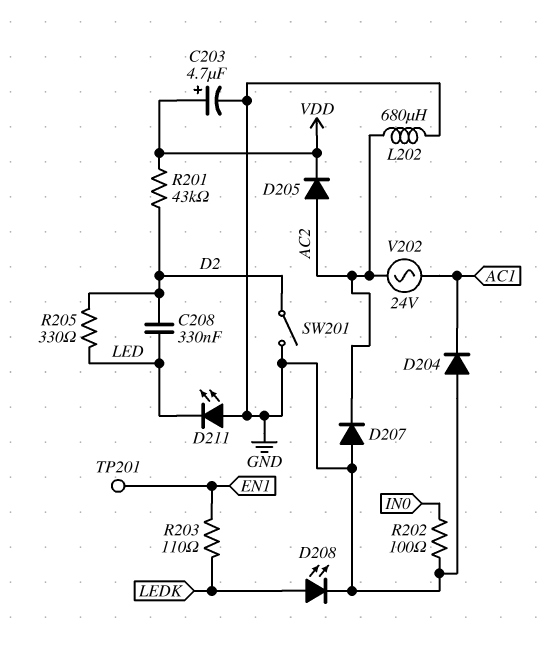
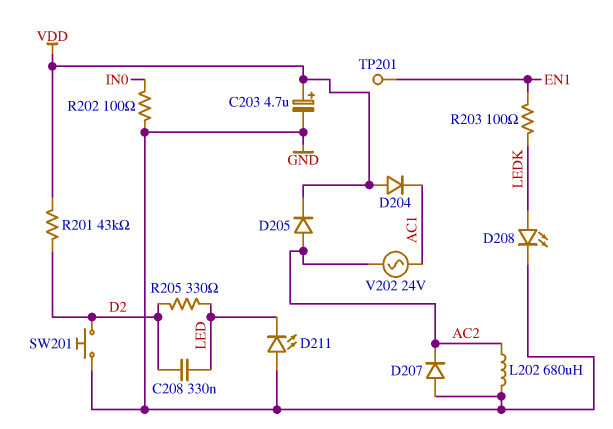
D204: diode (A GND, K AC1) -> diode (A VDD, K AC1)
R203: 110 (EN1, LEDK) -> 100 (EN1, LEDK)
SW201: switch (D2, GND) -> button (D2, GND)

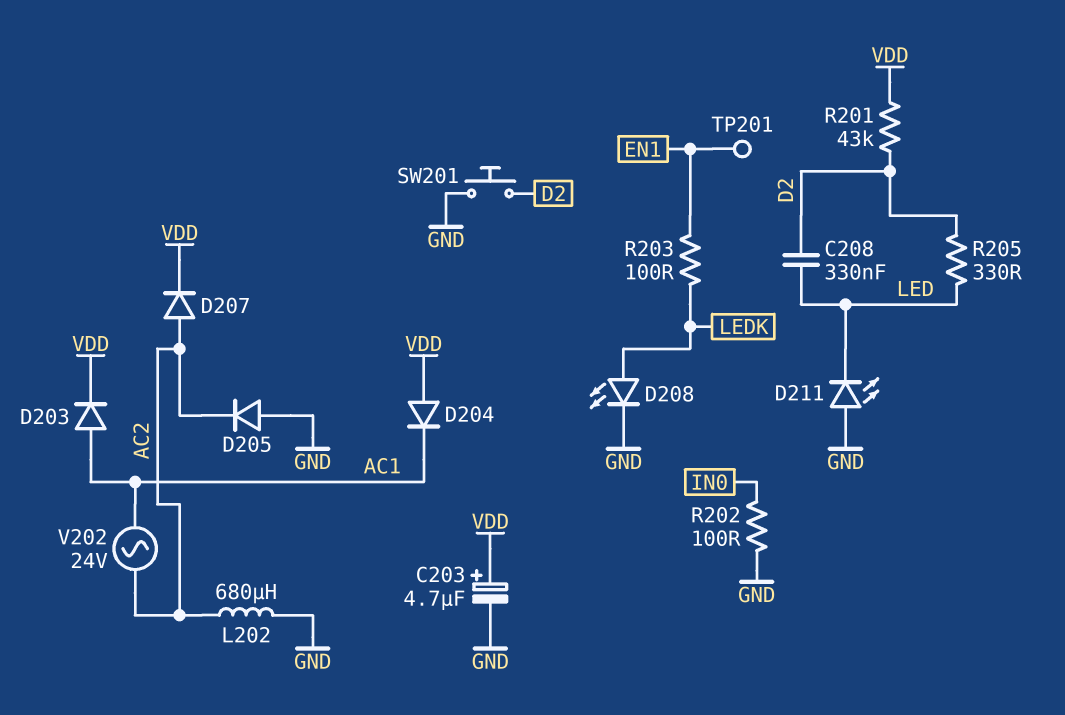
D203: none -> diode (A AC1, K VDD)
D205: diode (A AC2, K VDD) -> diode (A GND, K AC2)
D207: diode (A GND, K AC2) -> diode (A AC2, K VDD)

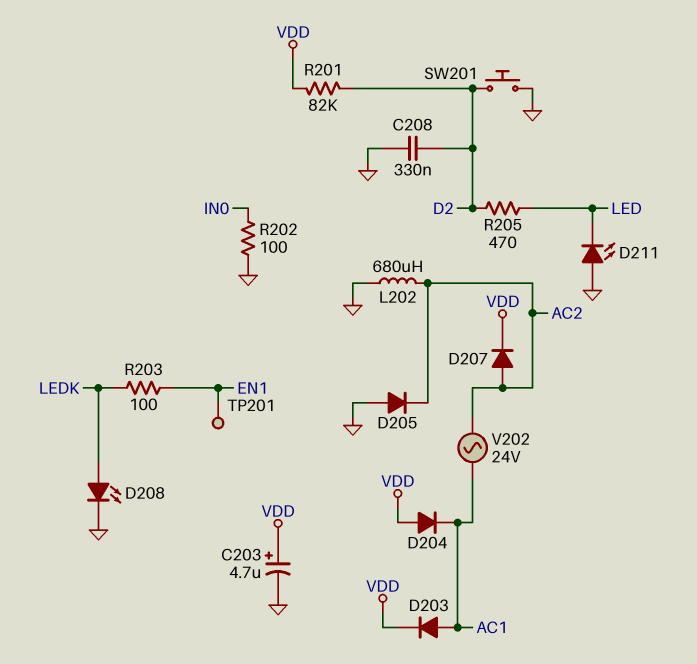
C208: 330nF (D2, LED) -> 330nF (D2, GND)
R201: 43k (D2, VDD) -> 82k (D2, VDD)
R205: 330 (D2, LED) -> 470 (D2, LED)

